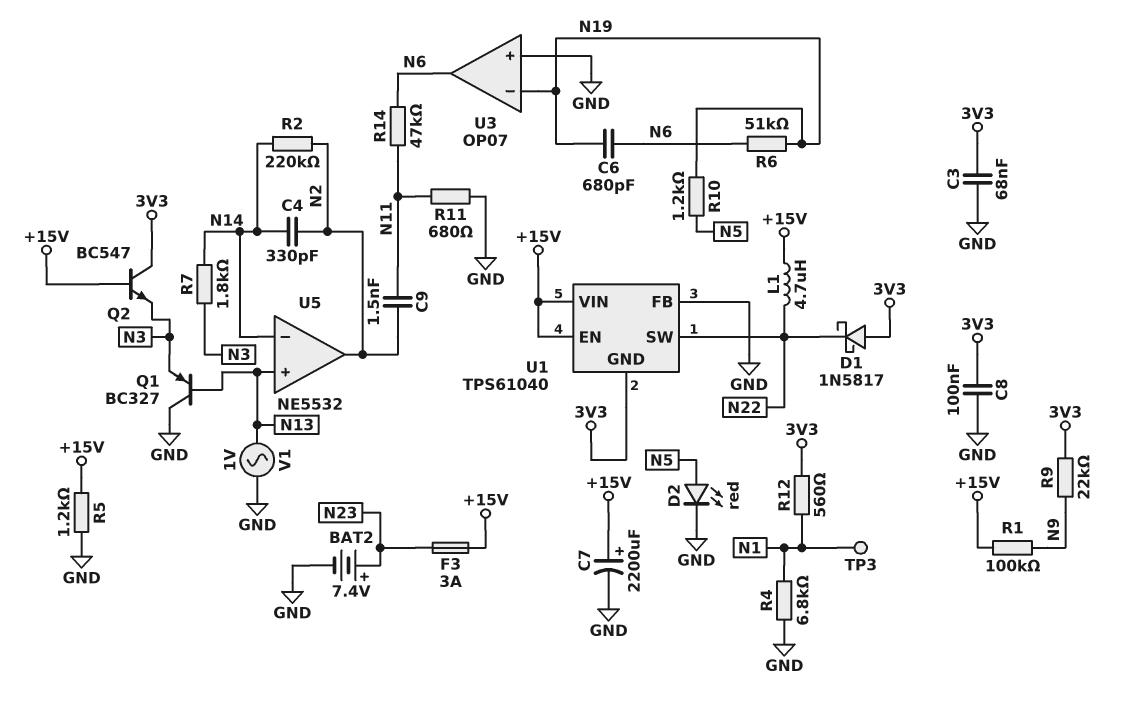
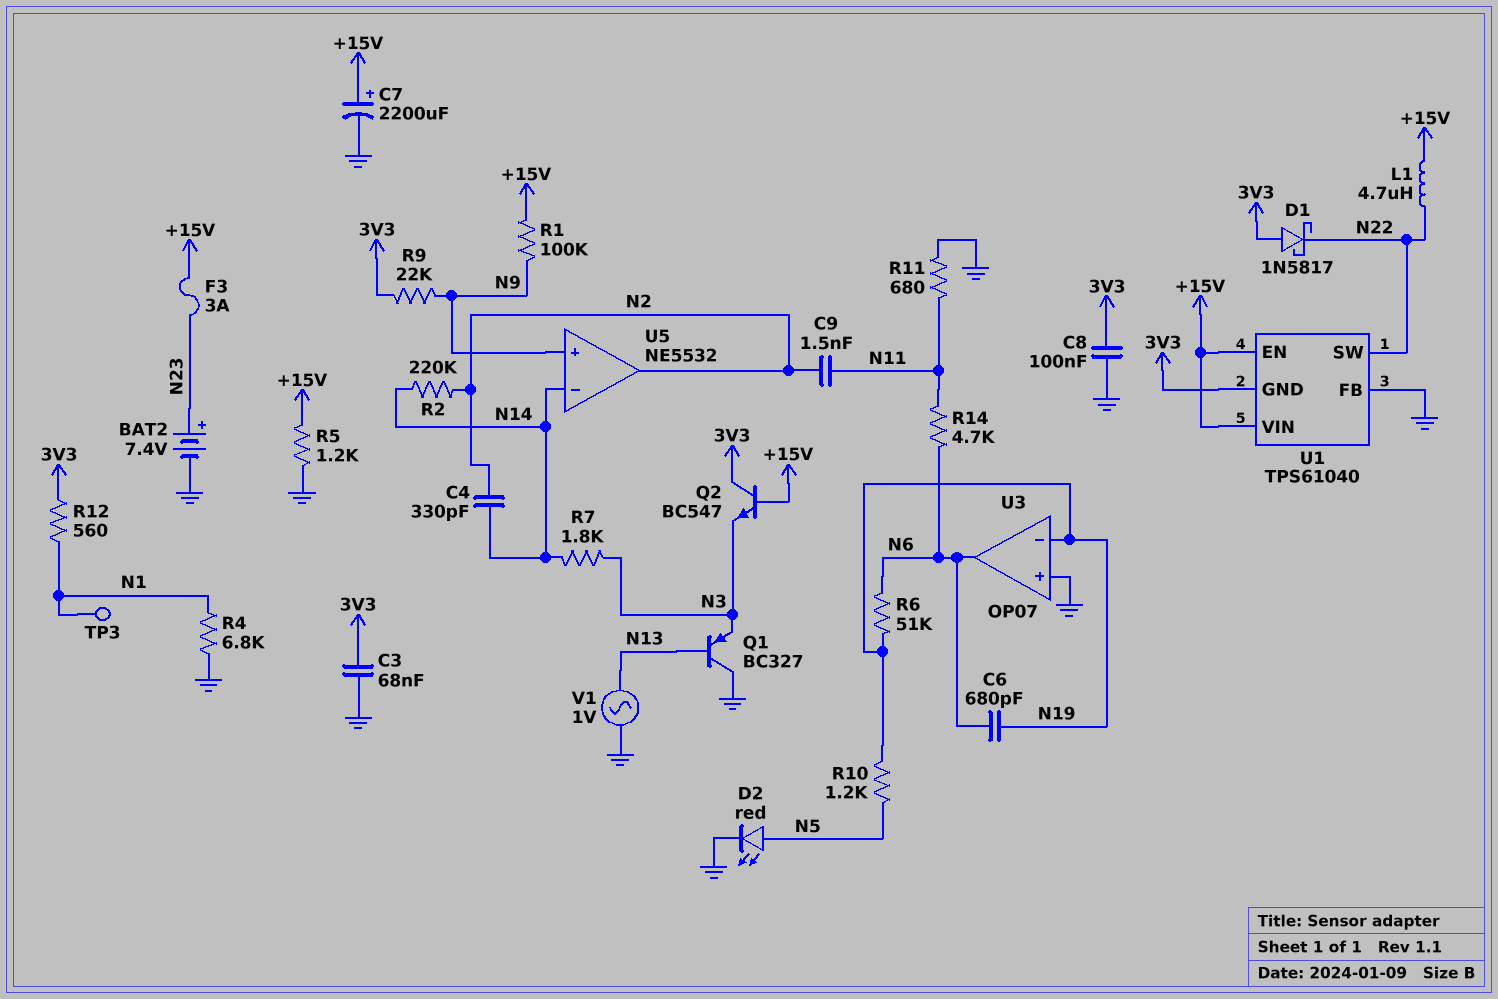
R14: 47k (N6, N11) -> 4.7k (N6, N11)
U5 pin in+: N13 -> N9

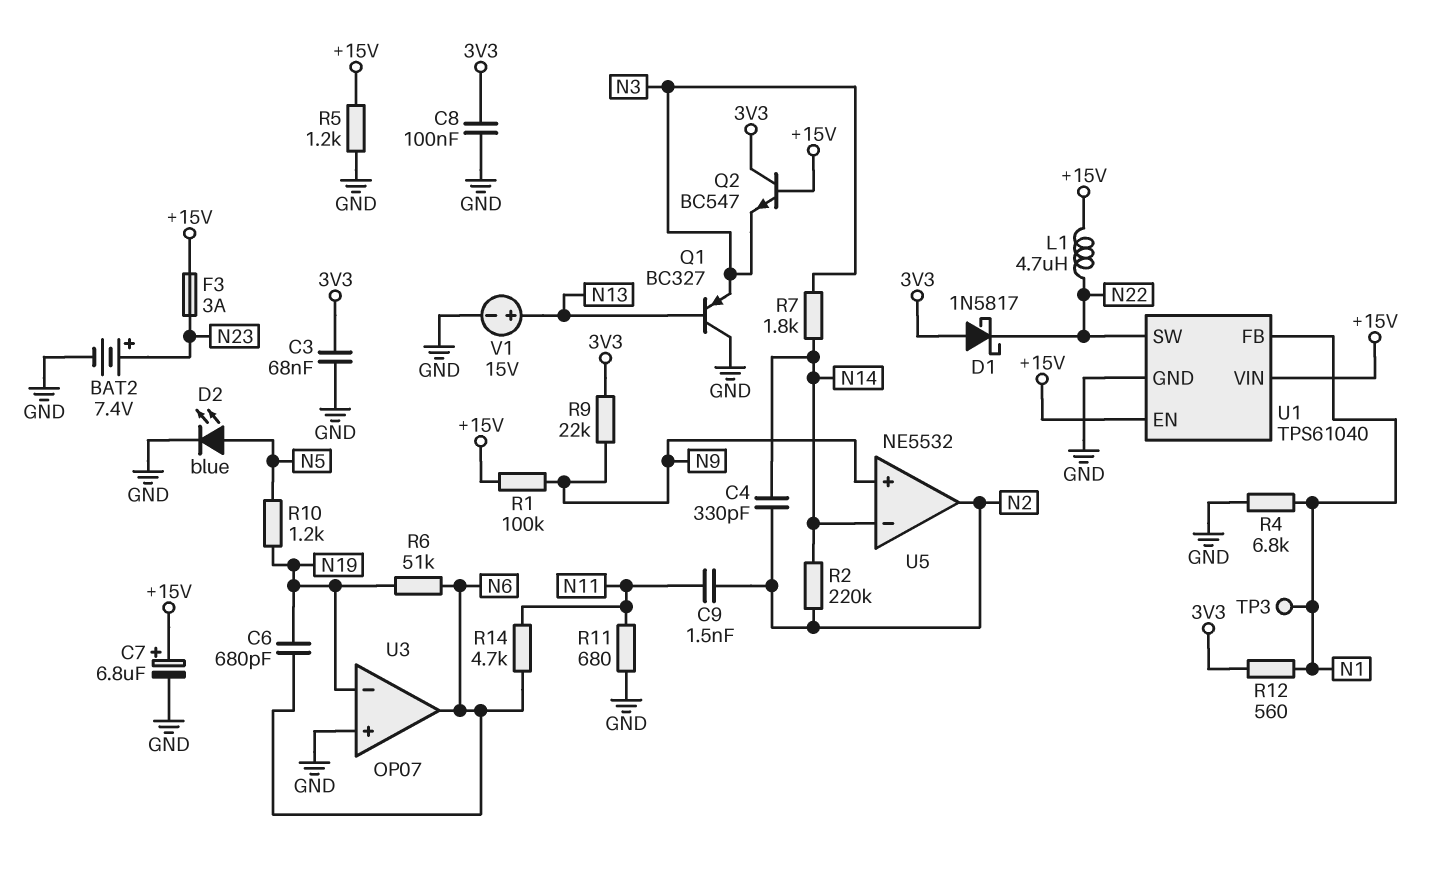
C7: 2200uF (plus +15V, minus GND) -> 6.8uF (plus +15V, minus GND)
D2: LED red (A N5, K GND) -> LED blue (A N5, K GND)
U1 pin FB: GND -> N1
U1 pin GND: 3V3 -> GND
V1: AC 1V (GND, N13) -> 15V (plus N13, minus GND)

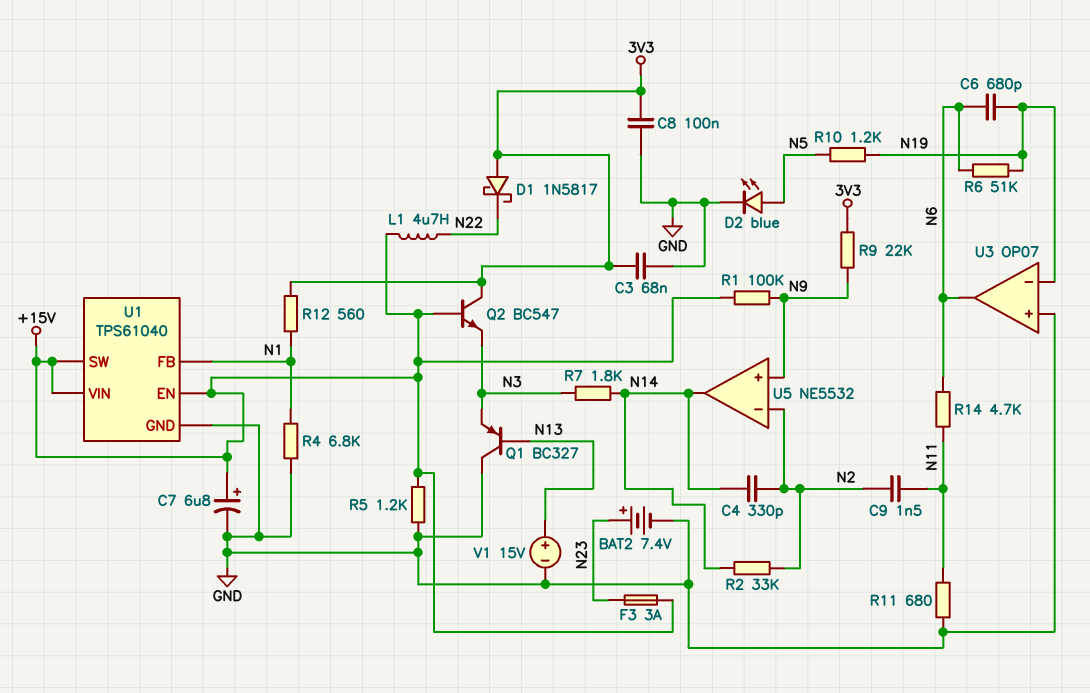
R2: 220k (N2, N14) -> 33k (N2, N14)
TP3: test point (N1) -> none
U1 pin SW: N22 -> +15V
U5 pin in-: N14 -> N2
U5 pin out: N2 -> N14

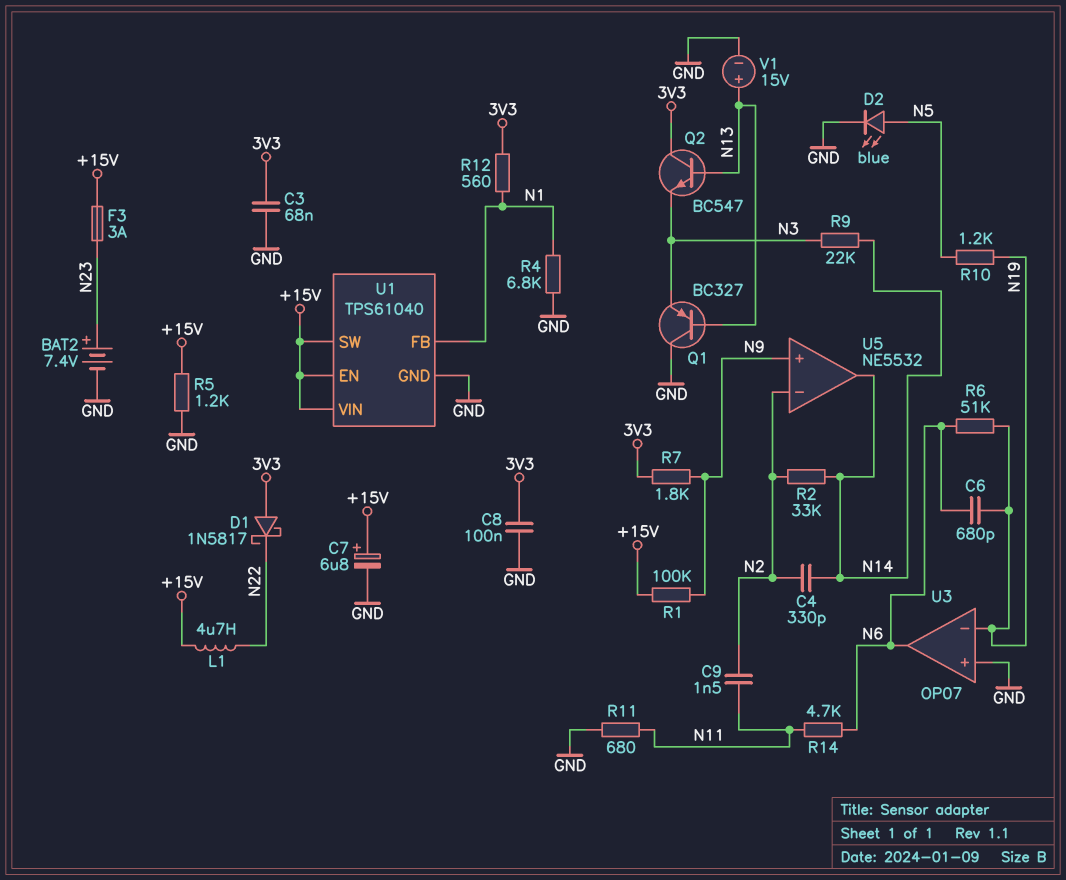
Q2: NPN BC547 (B +15V, C 3V3, E N3) -> NPN BC547 (B N13, C 3V3, E N3)
R7: 1.8k (N3, N14) -> 1.8k (3V3, N9)
R9: 22k (3V3, N9) -> 22k (N3, N14)

